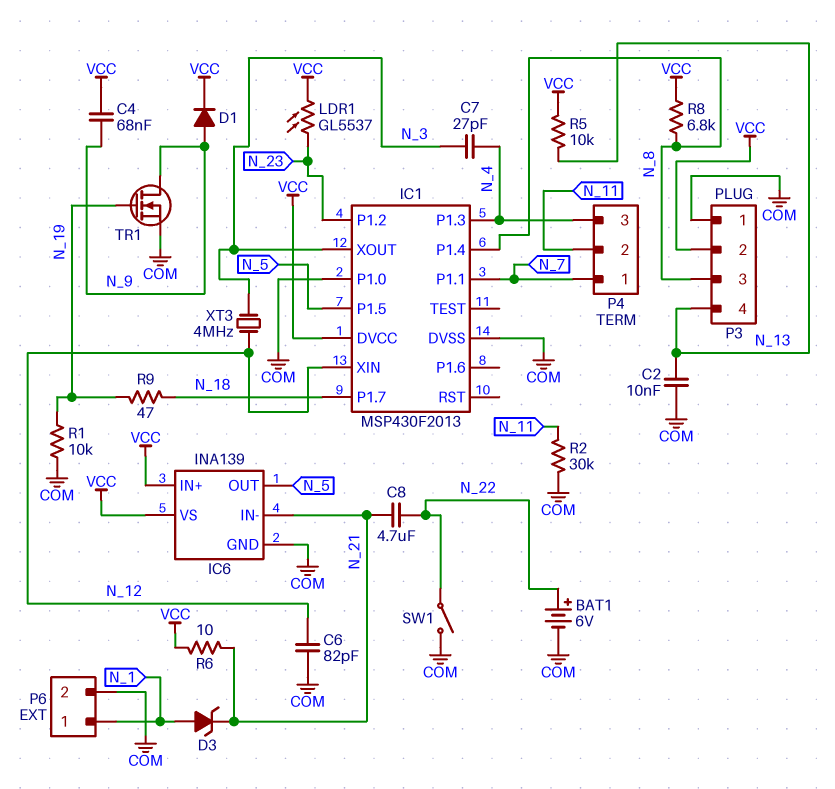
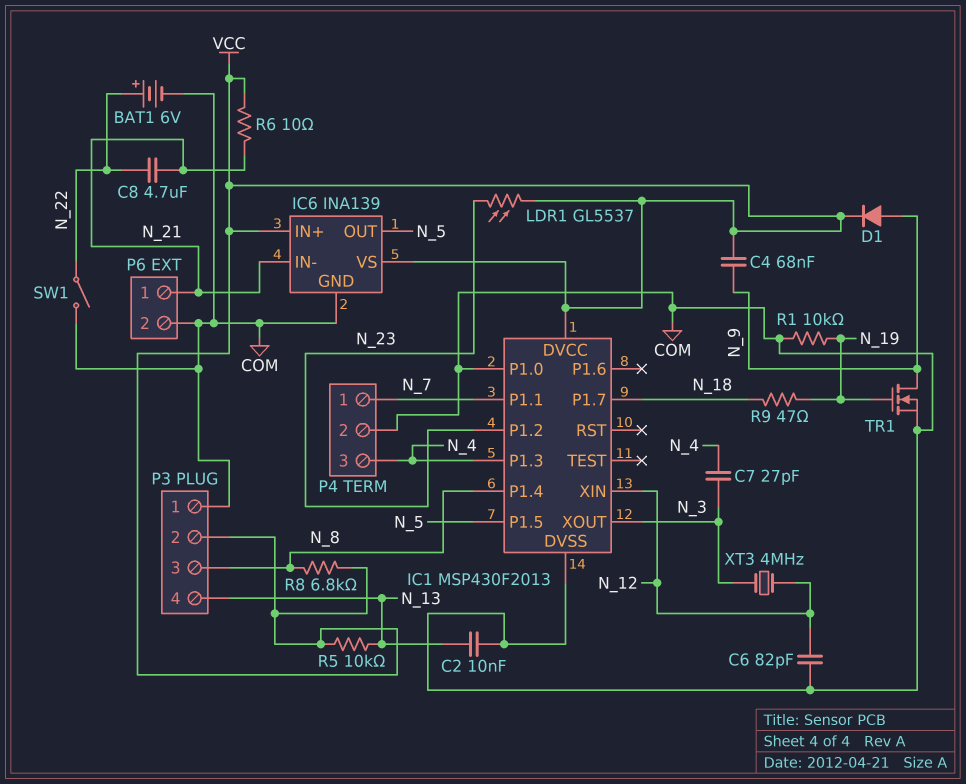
D3: zener (A N_1, K N_21) -> none
P4 pin 2: N_11 -> COM
P6 pin 1: N_1 -> N_21
R2: 30k (COM, N_11) -> none

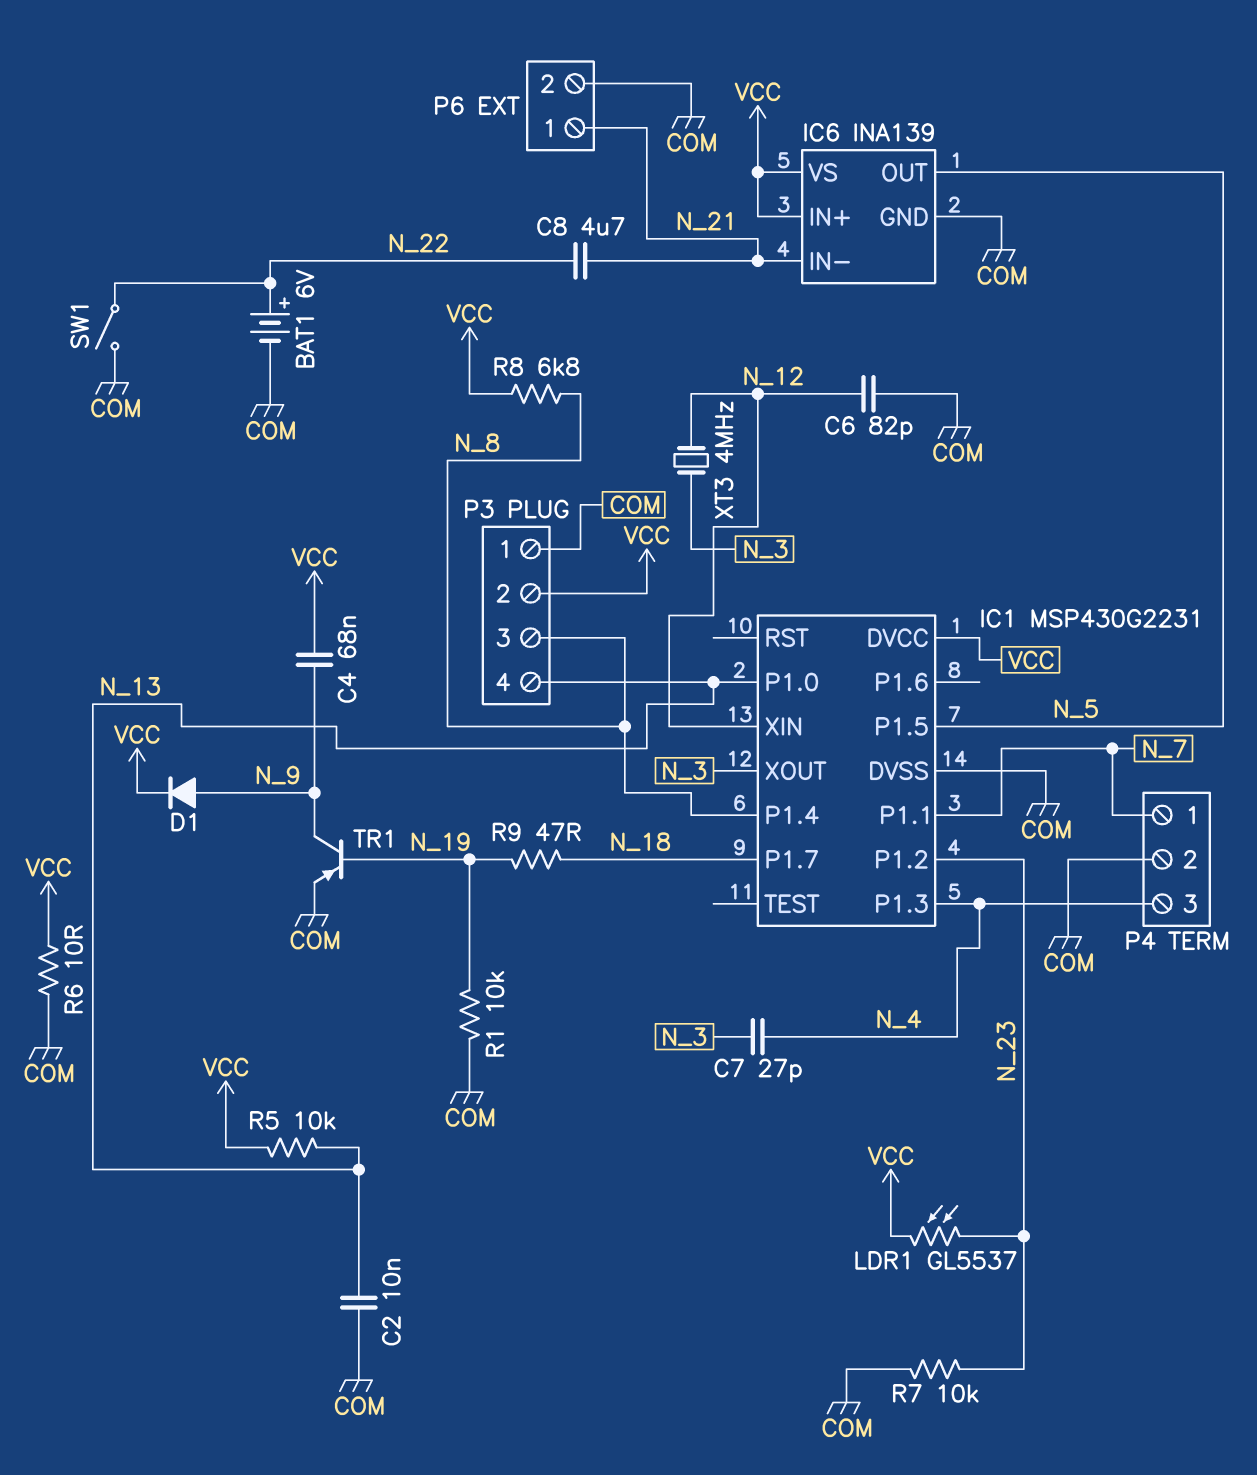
IC1: MSP430F2013 -> MSP430G2231
IC1 pin P1.0: COM -> N_13
R6: 10 (N_21, VCC) -> 10 (COM, VCC)
R7: none -> 10k (COM, N_23)
TR1: NMOS (G N_19, D N_9, S COM) -> PNP (B N_19, C N_9, E COM)

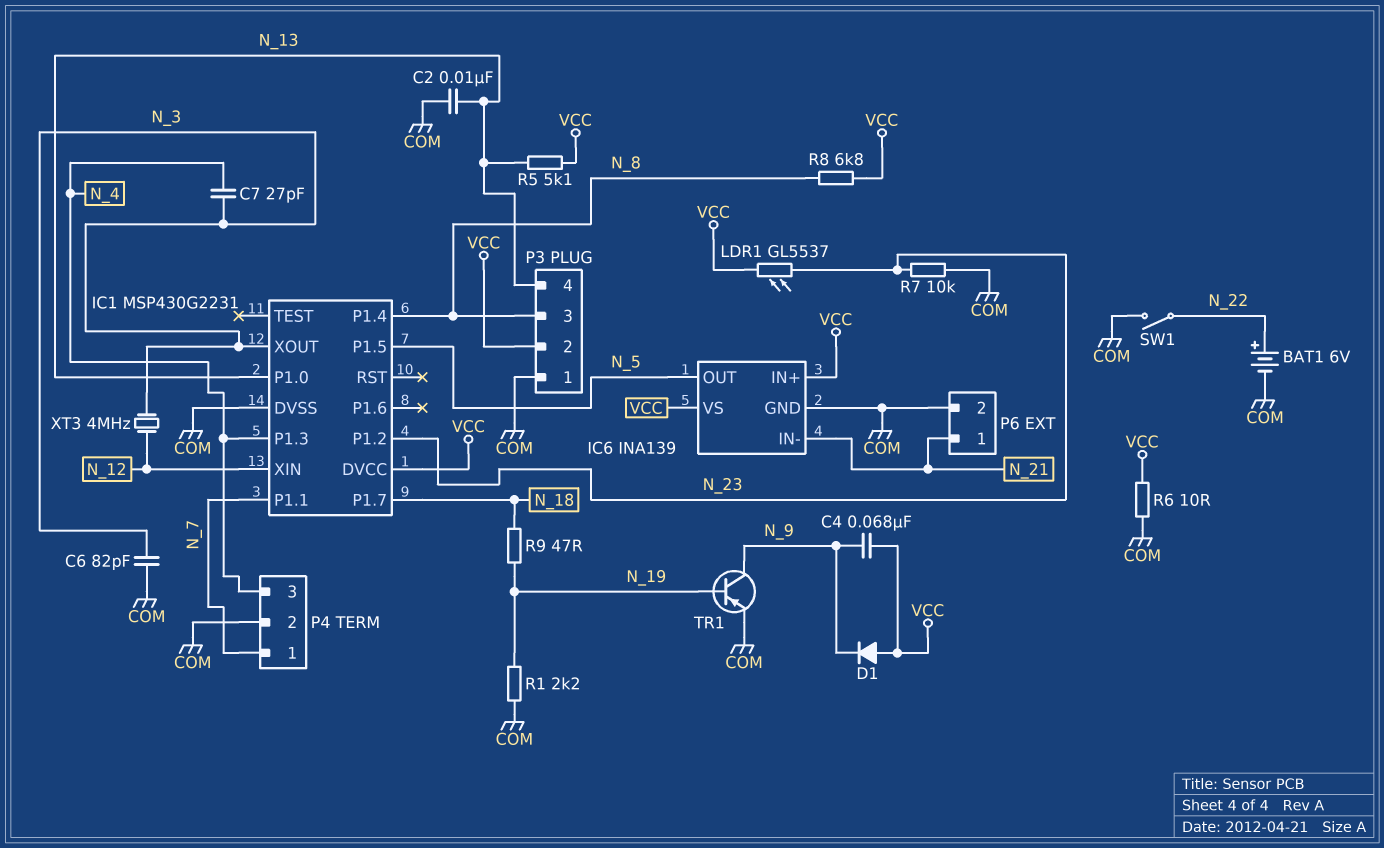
C6: 82pF (COM, N_12) -> 82pF (COM, N_3)
C8: 4.7uF (N_21, N_22) -> none
D1: diode (A N_9, K VCC) -> diode (A VCC, K N_9)
R1: 10k (COM, N_19) -> 2.2k (COM, N_19)
R5: 10k (N_13, VCC) -> 5.1k (N_13, VCC)

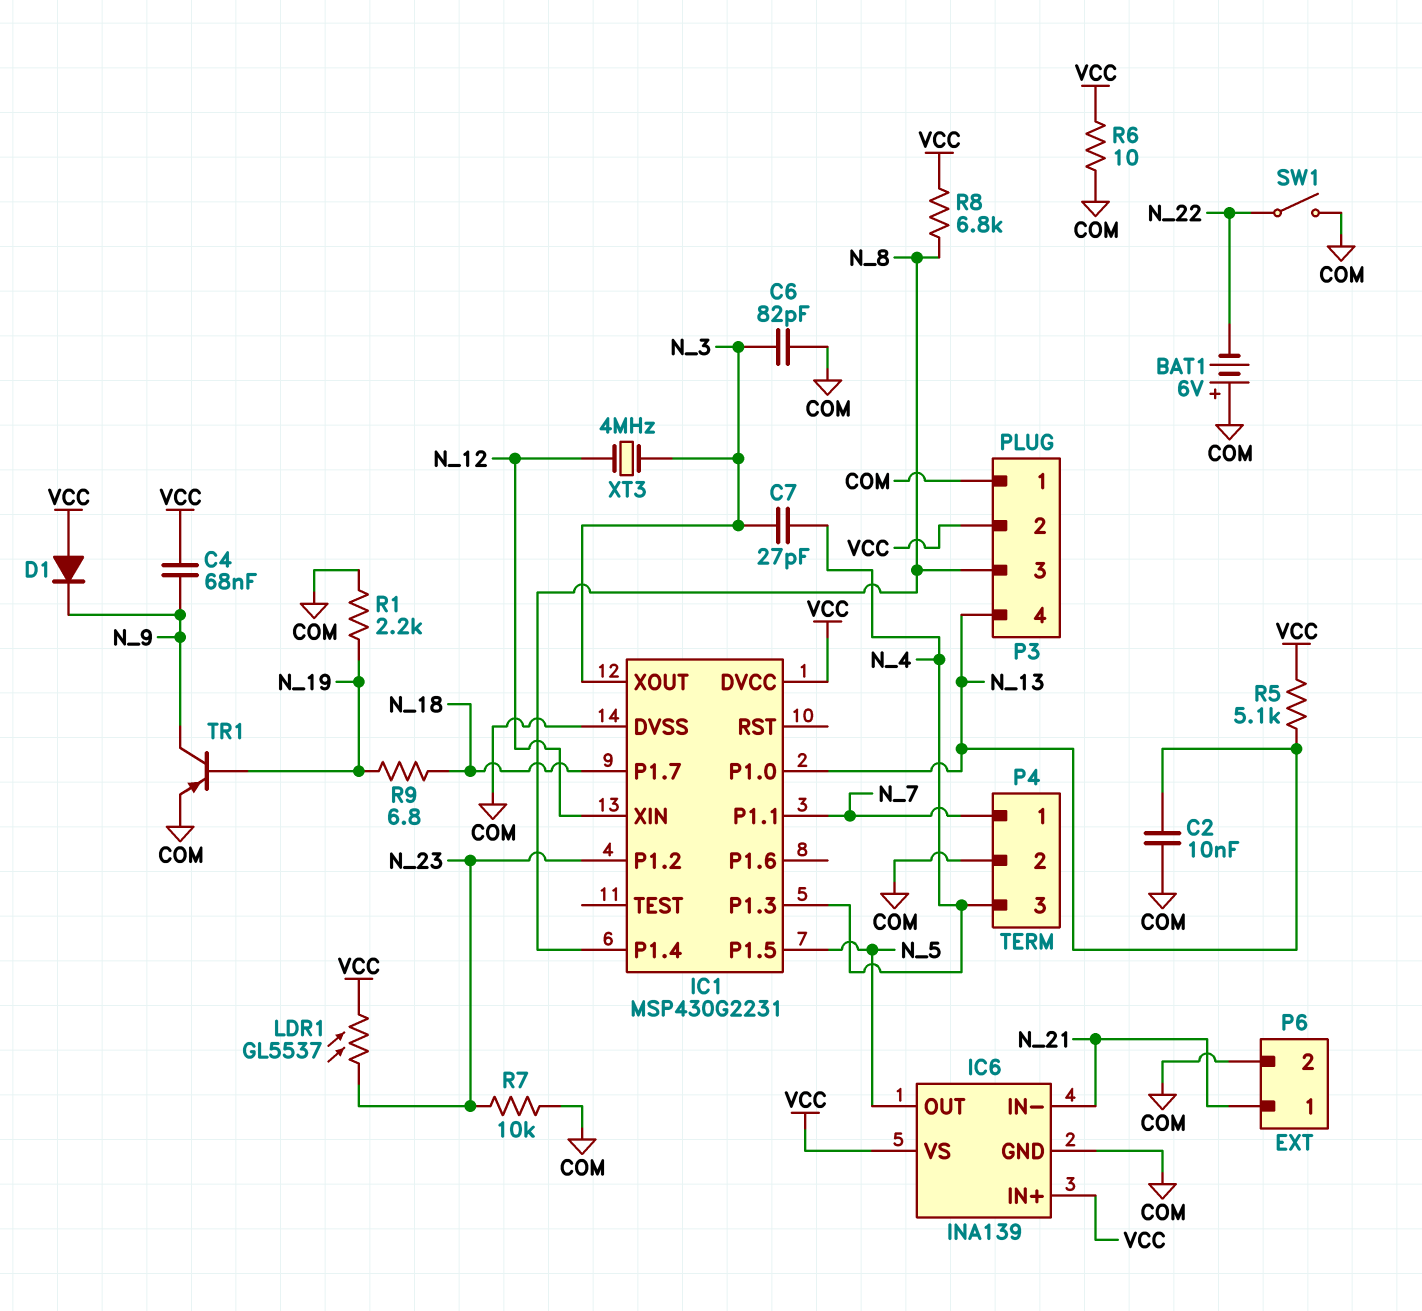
BAT1: 6V (plus N_22, minus COM) -> 6V (plus COM, minus N_22)
R9: 47 (N_18, N_19) -> 6.8 (N_18, N_19)

